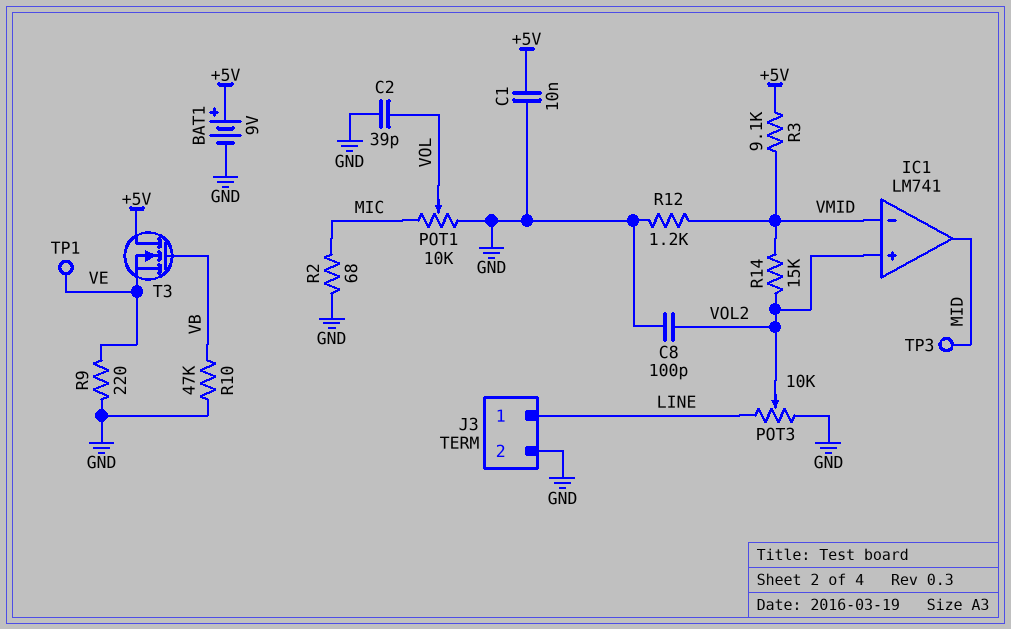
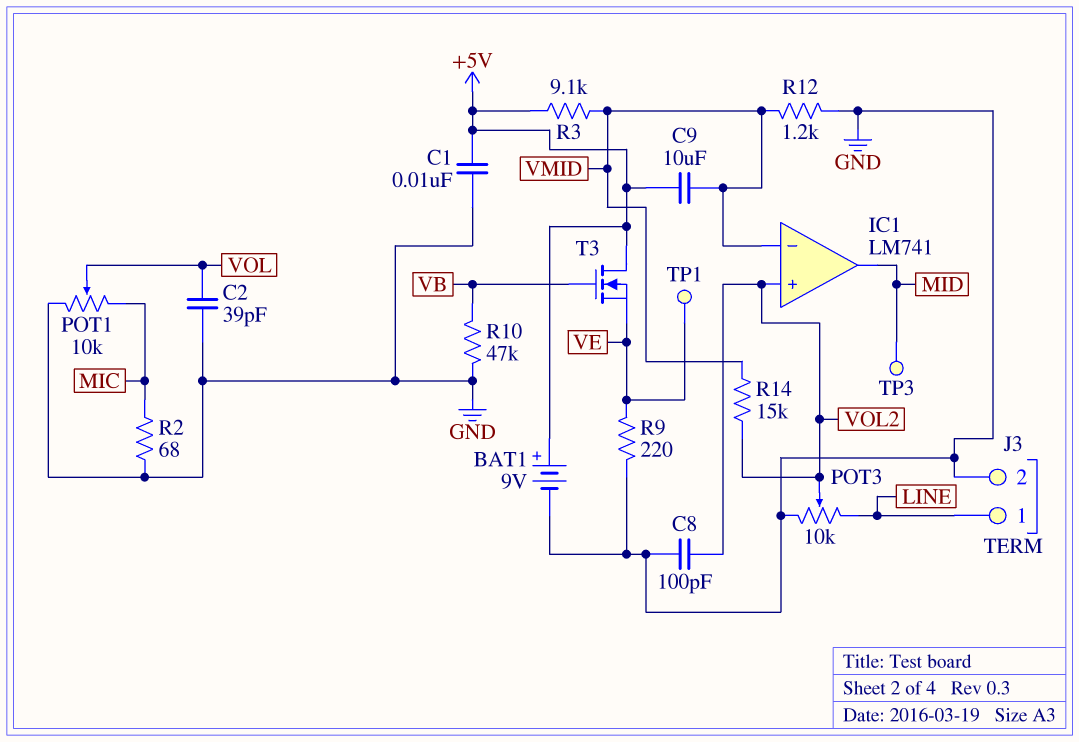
C9: none -> 10uF (+5V, VMID)

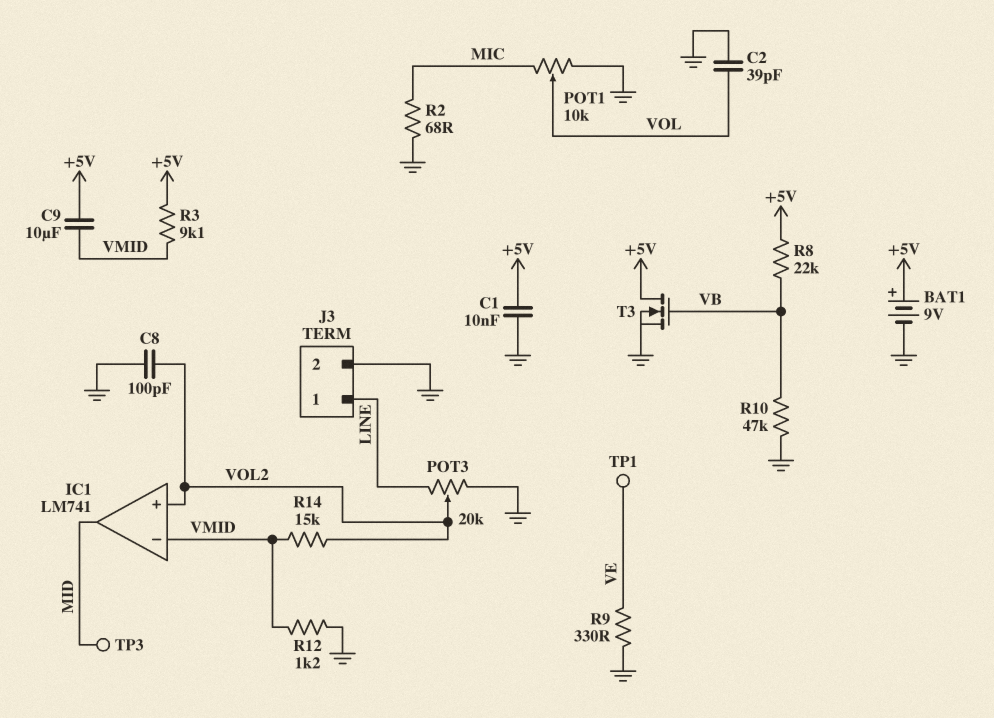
POT3: 10k (GND, LINE, wiper VOL2) -> 20k (GND, LINE, wiper VOL2)
R8: none -> 22k (+5V, VB)
R9: 220 (GND, VE) -> 330 (GND, VE)
T3: NMOS (G VB, D +5V, S VE) -> NMOS (G VB, D +5V, S GND)

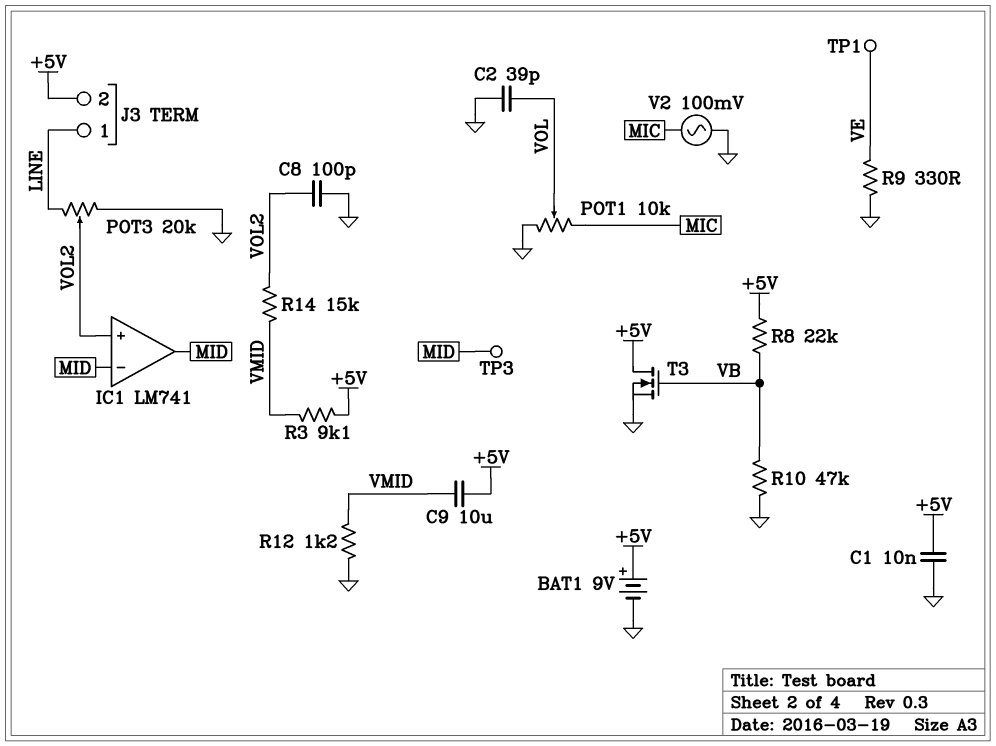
IC1 pin in-: VMID -> MID
J3 pin 2: GND -> +5V
R2: 68 (GND, MIC) -> none
V2: none -> AC 100mV (GND, MIC)

